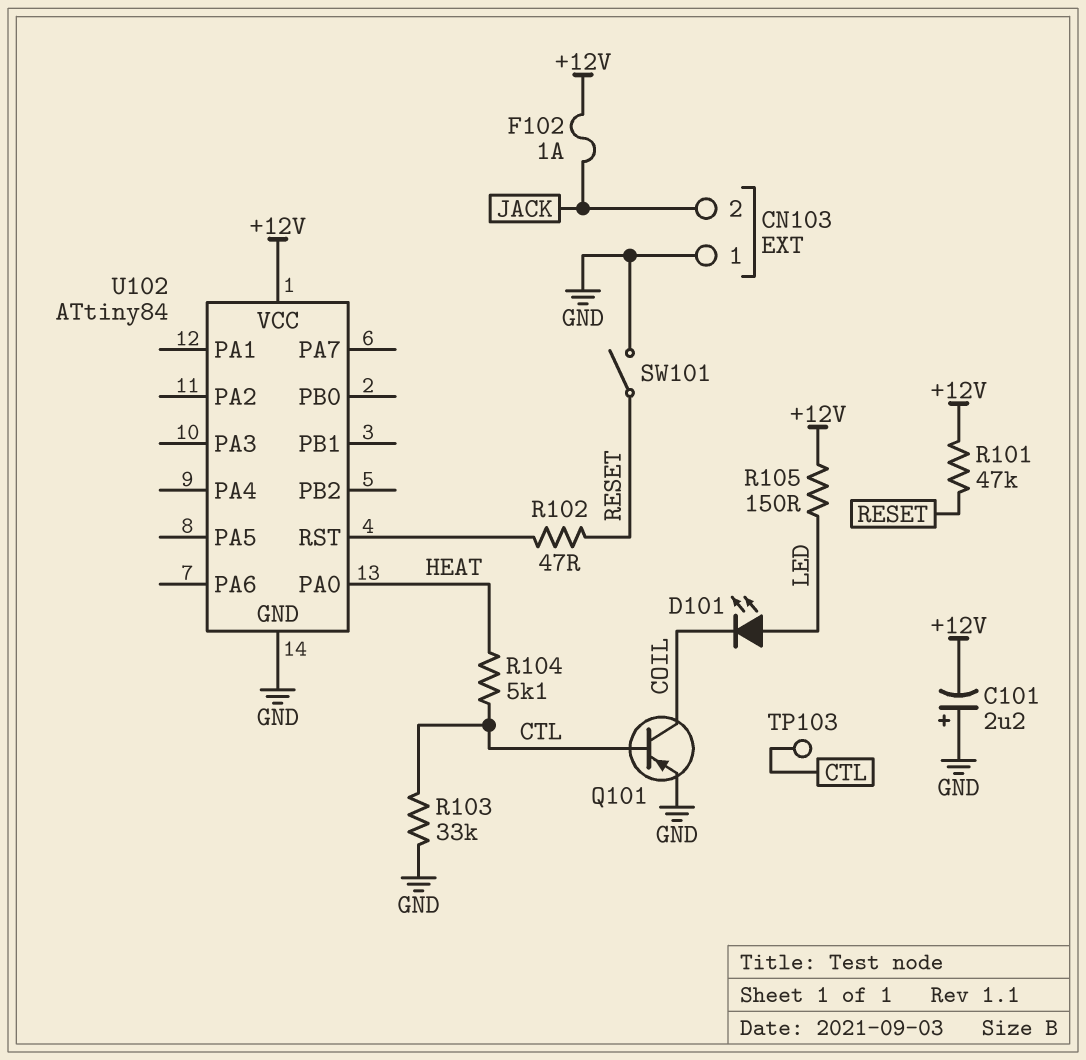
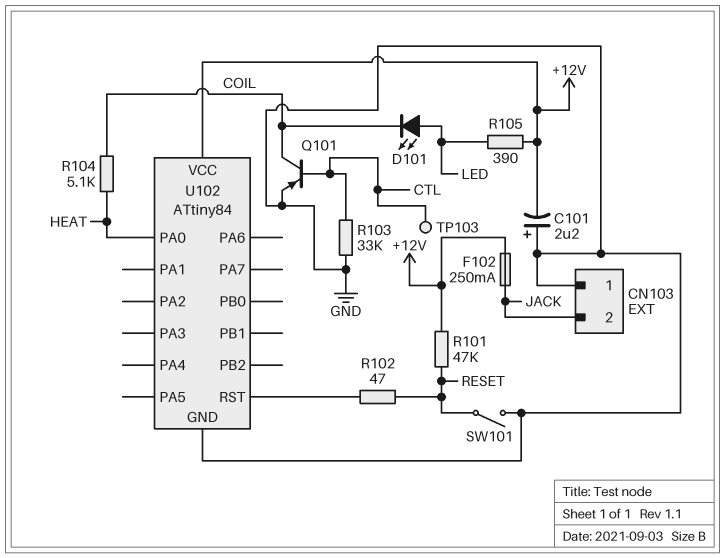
F102: 1A (+12V, JACK) -> 250mA (+12V, JACK)
R104: 5.1k (CTL, HEAT) -> 5.1k (COIL, HEAT)
R105: 150 (+12V, LED) -> 390 (+12V, LED)

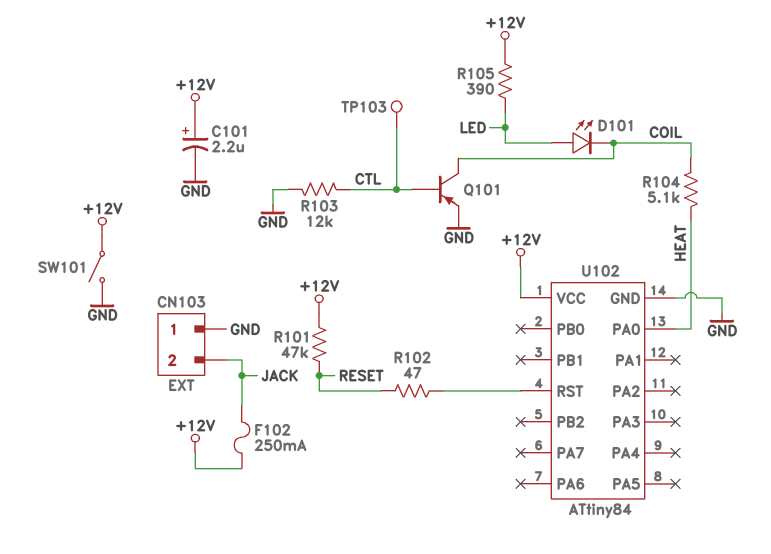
C101: 2.2uF (plus GND, minus +12V) -> 2.2uF (plus +12V, minus GND)
R103: 33k (CTL, GND) -> 12k (CTL, GND)
SW101: switch (GND, RESET) -> switch (+12V, GND)

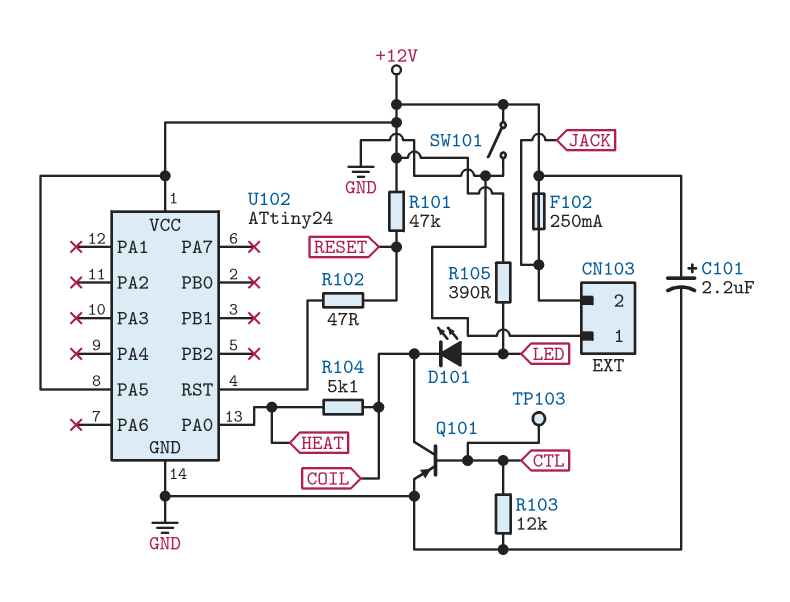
U102: ATtiny84 -> ATtiny24
U102 pin PA5: none -> +12V

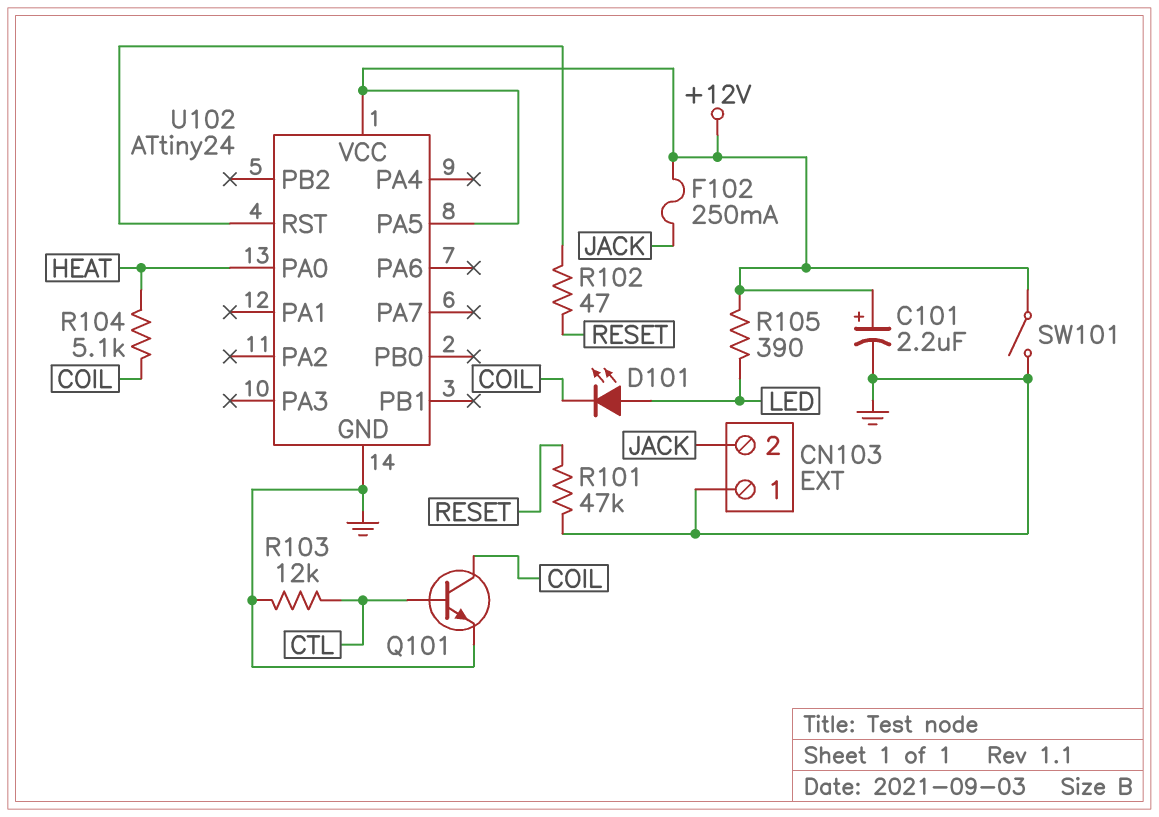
Q101: PNP (B CTL, C COIL, E GND) -> NPN (B CTL, C COIL, E GND)
R101: 47k (+12V, RESET) -> 47k (GND, RESET)
TP103: test point (CTL) -> none

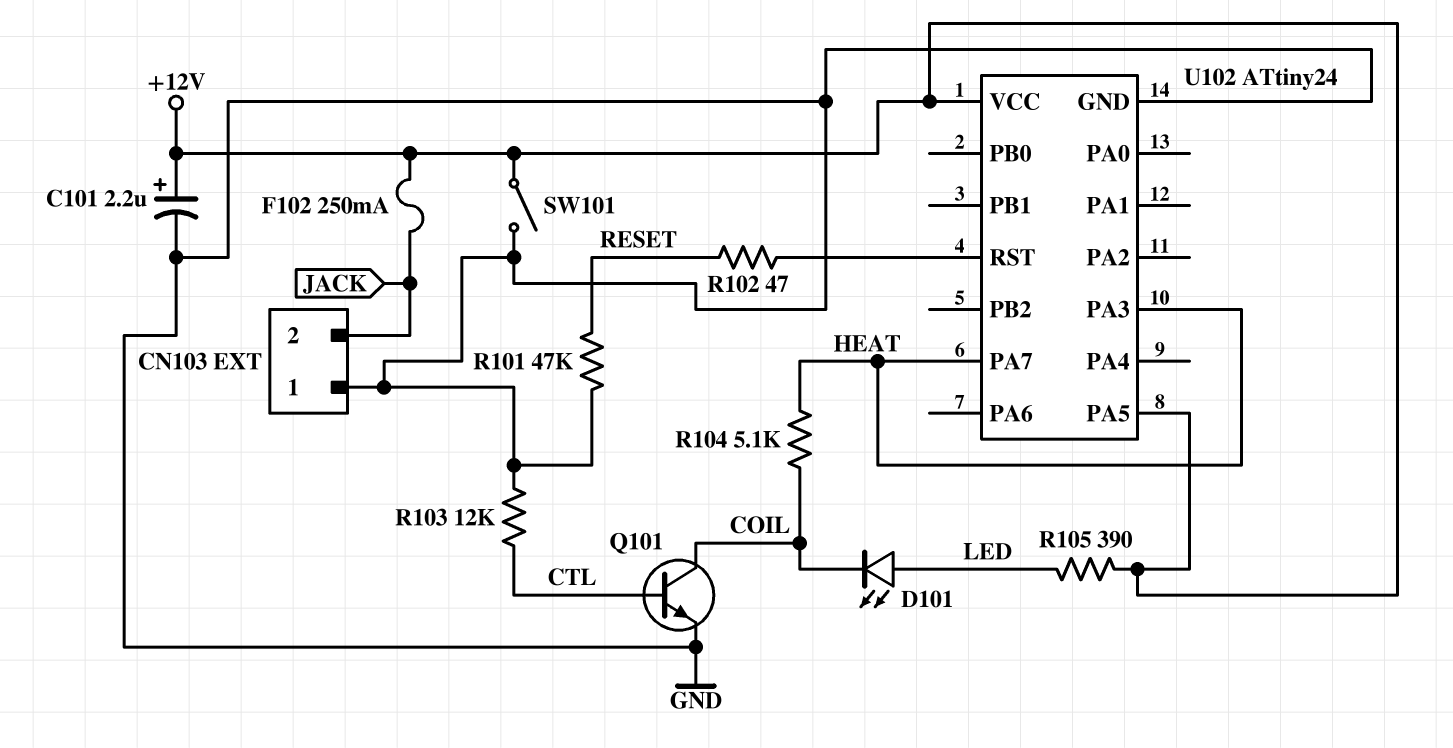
U102 pin PA0: HEAT -> none
U102 pin PA3: none -> HEAT
U102 pin PA7: none -> HEAT

